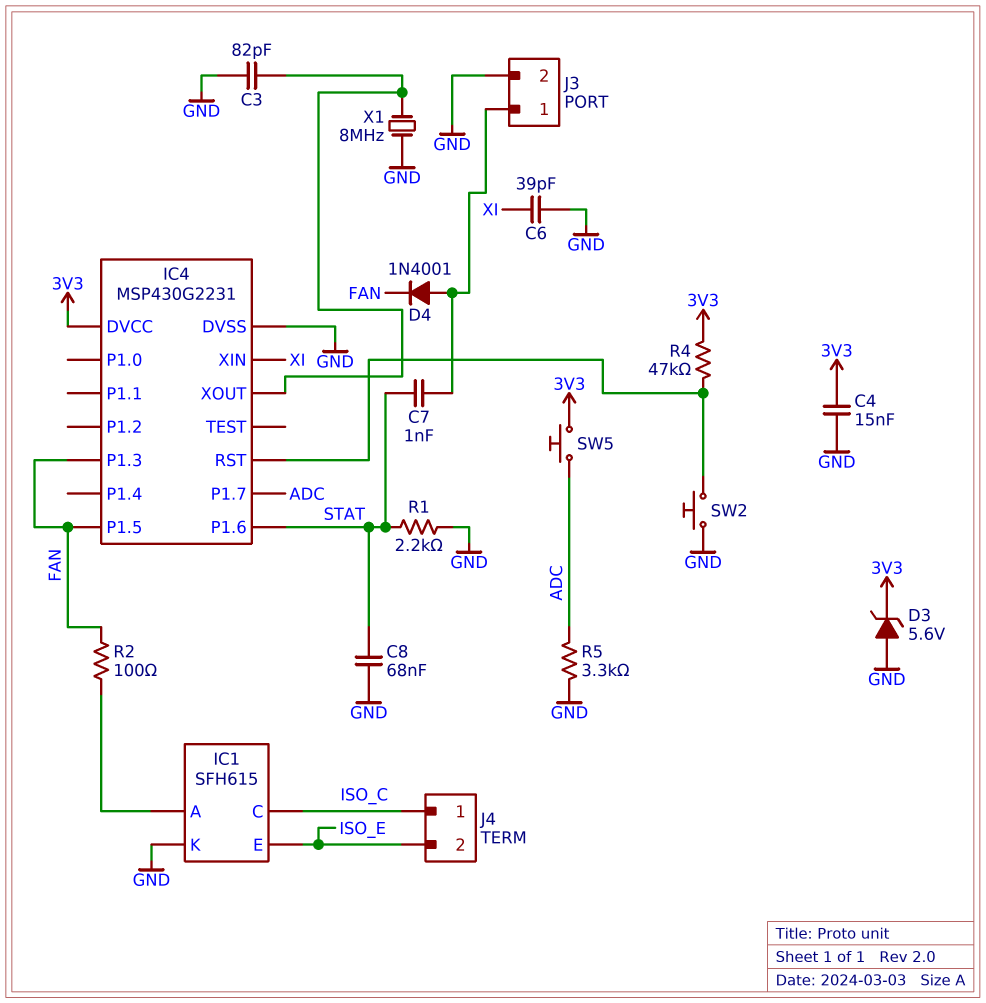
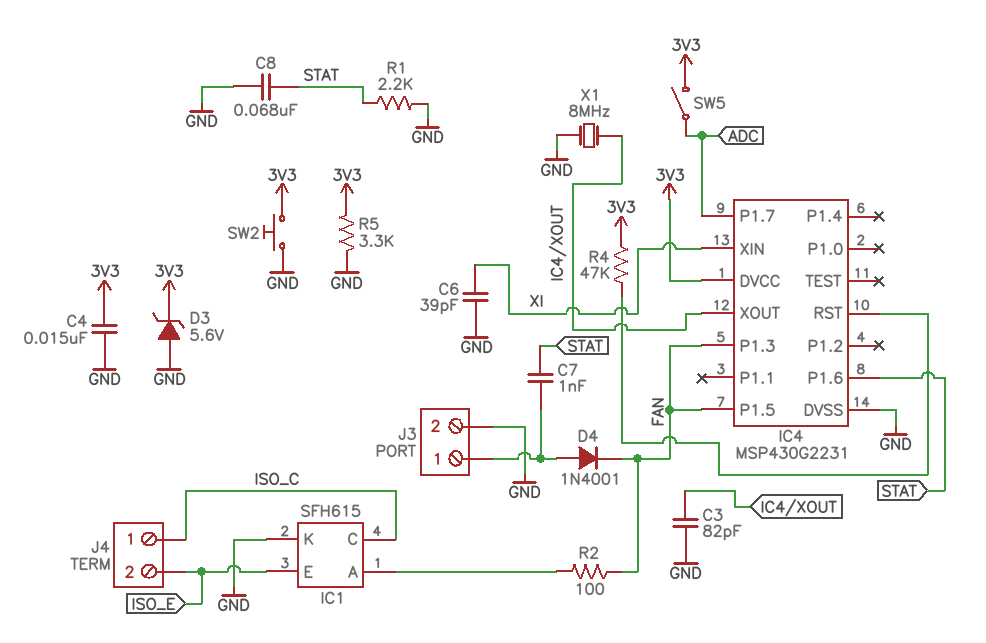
R5: 3.3k (ADC, GND) -> 3.3k (3V3, GND)
SW2: button (GND, IC4/RST) -> button (3V3, GND)
SW5: button (3V3, ADC) -> switch (3V3, ADC)

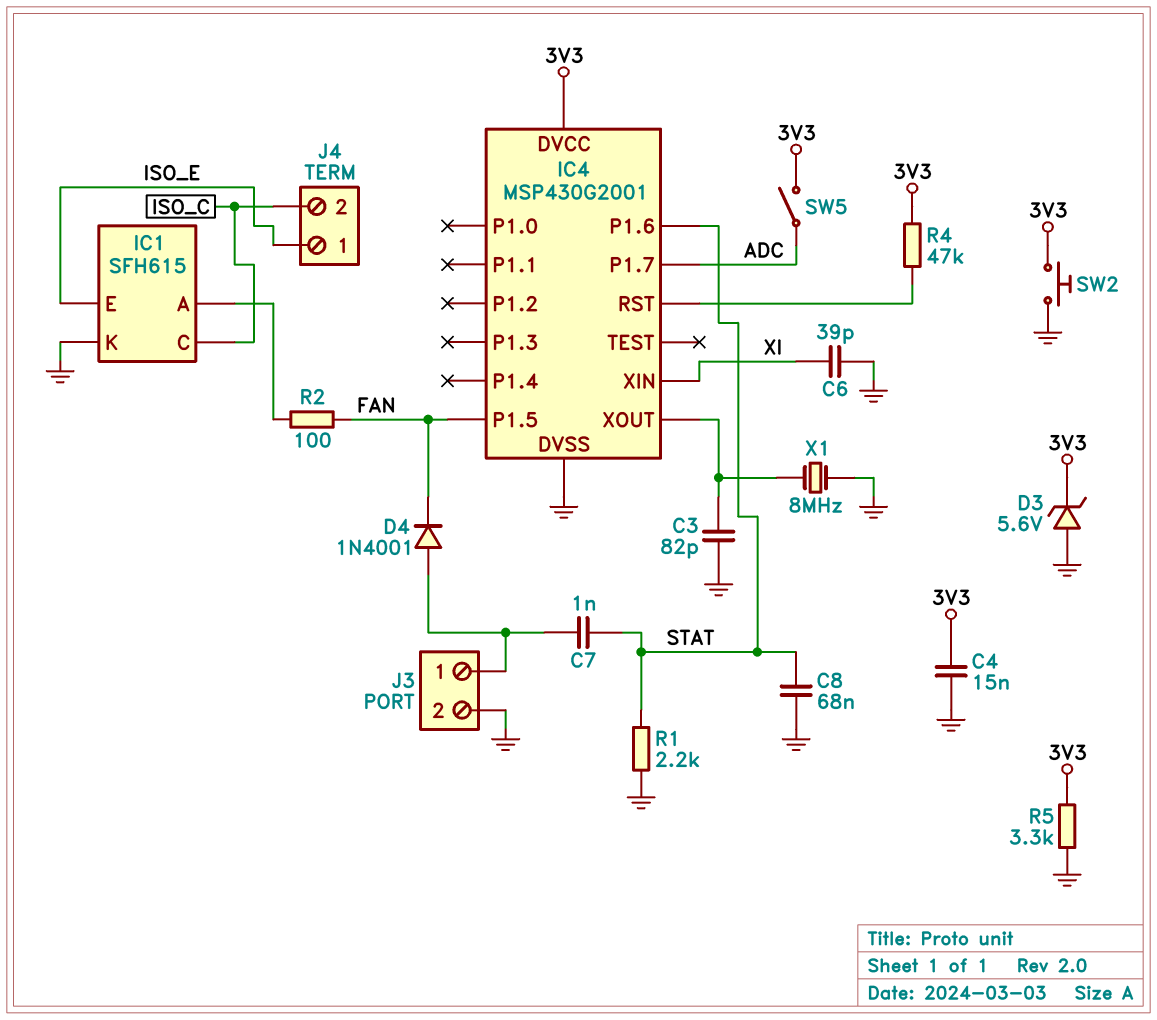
IC4: MSP430G2231 -> MSP430G2001
IC4 pin P1.3: FAN -> none
J4 pin 1: ISO_C -> ISO_E
J4 pin 2: ISO_E -> ISO_C

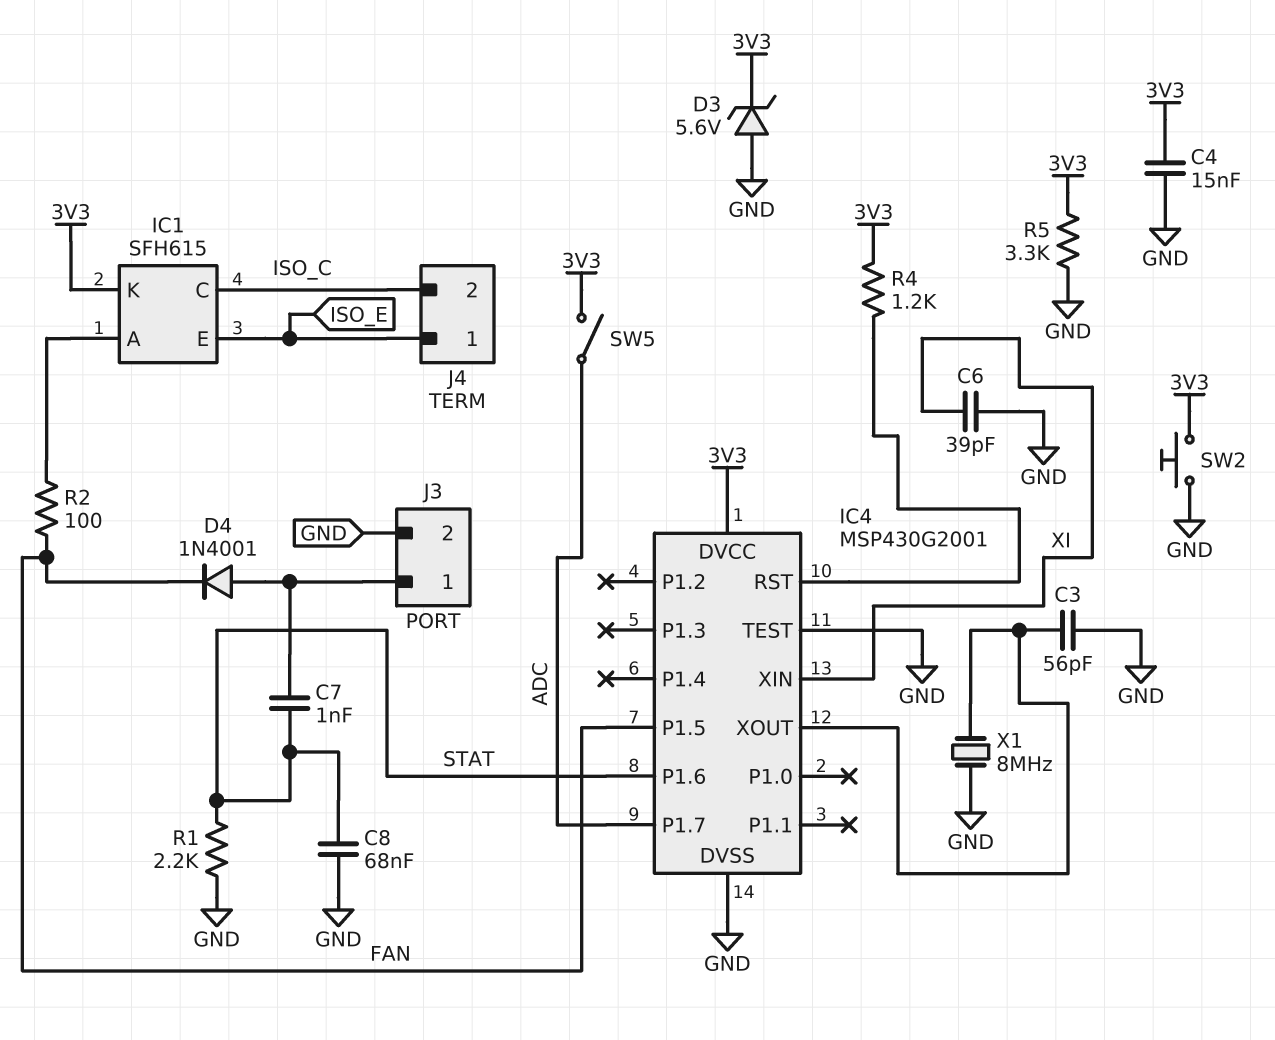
C3: 82pF (GND, IC4/XOUT) -> 56pF (GND, IC4/XOUT)
IC1 pin K: GND -> 3V3
IC4 pin TEST: none -> GND
R4: 47k (3V3, IC4/RST) -> 1.2k (3V3, IC4/RST)

